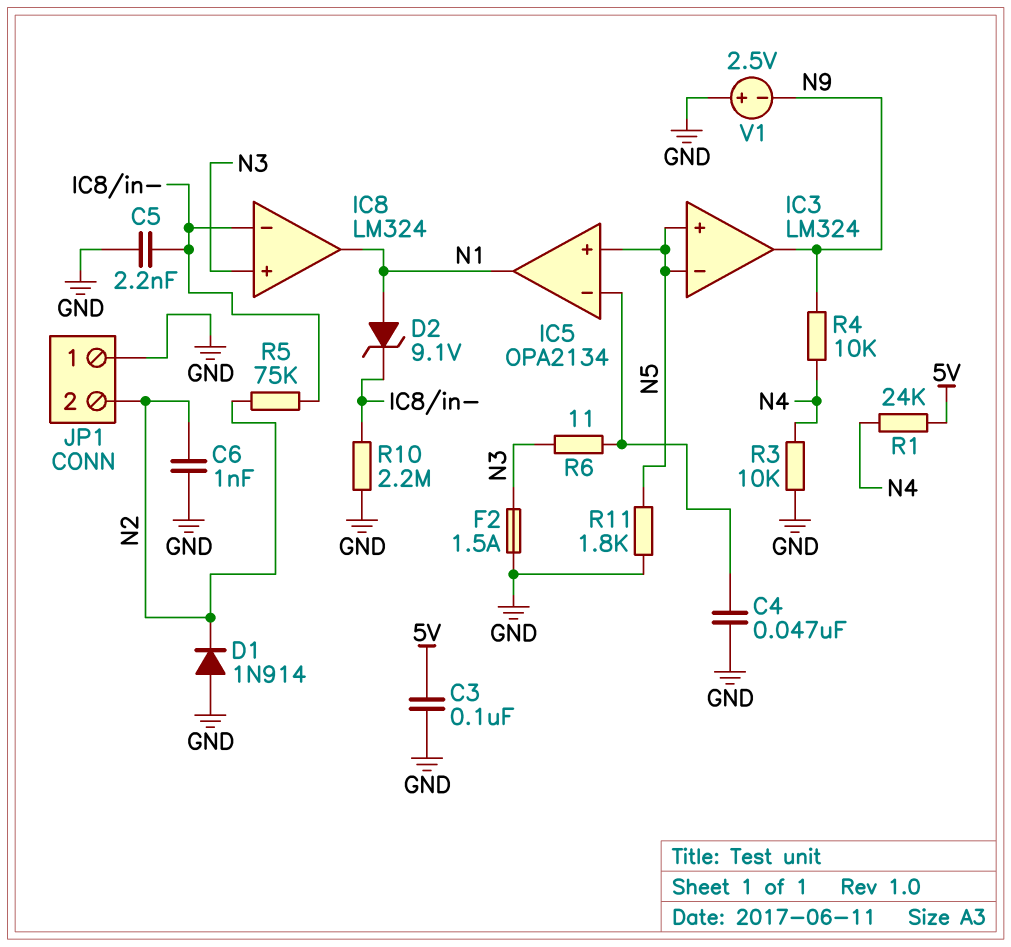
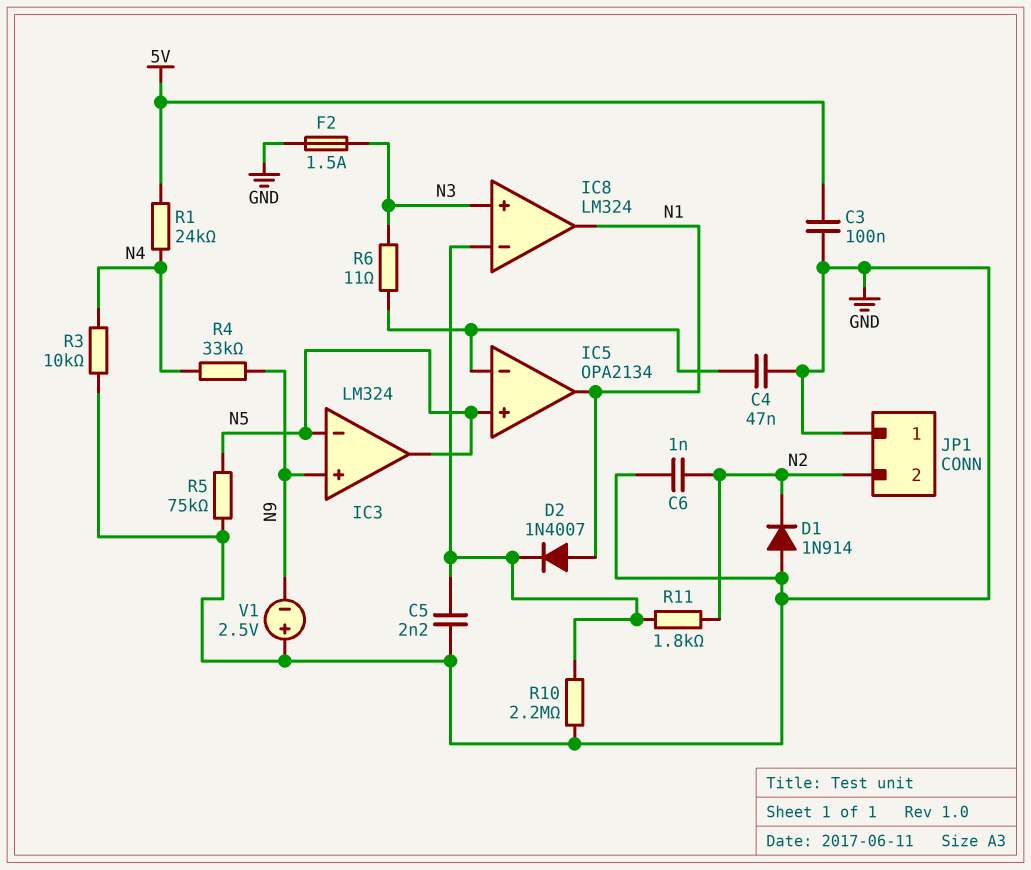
D2: zener 9.1V (A N1, K IC8/in-) -> diode 1N4007 (A N1, K IC8/in-)
IC3 pin in+: N5 -> N9
IC3 pin out: N9 -> N5
R4: 10k (N4, N9) -> 33k (N4, N9)
R5: 75k (IC8/in-, N2) -> 75k (GND, N5)
R11: 1.8k (GND, N5) -> 1.8k (IC8/in-, N2)

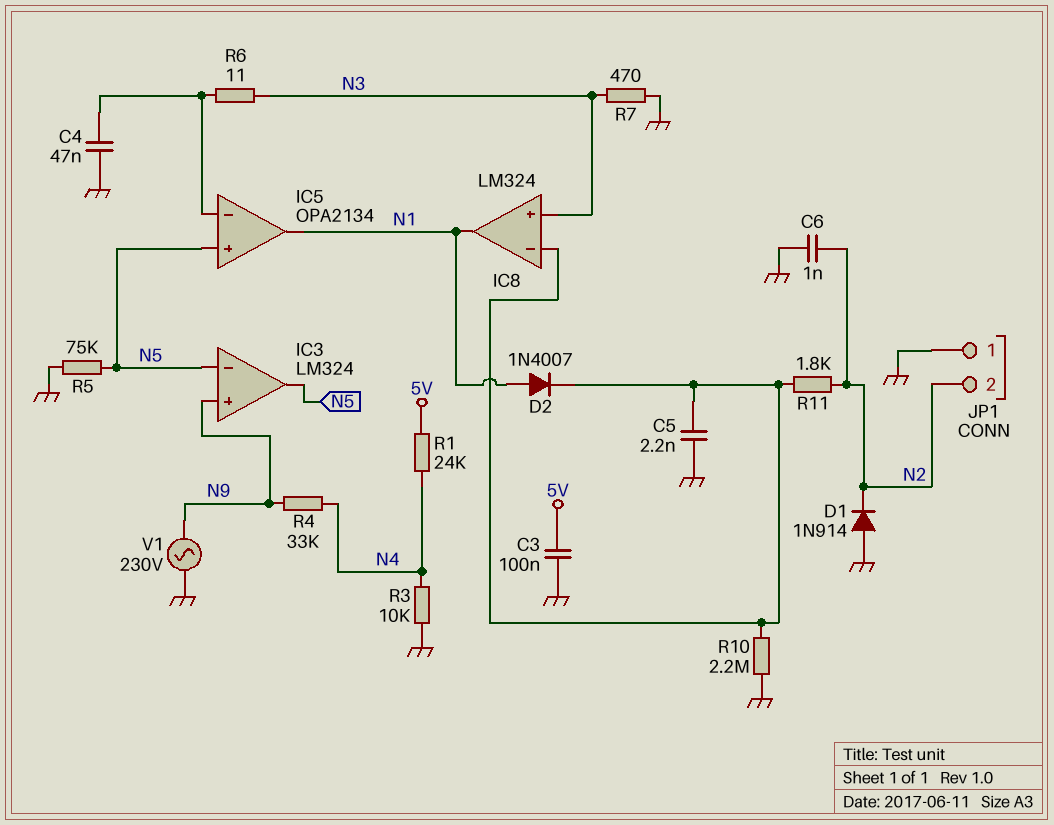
F2: 1.5A (GND, N3) -> none
R7: none -> 470 (GND, N3)
V1: 2.5V (plus GND, minus N9) -> AC 230V (GND, N9)

